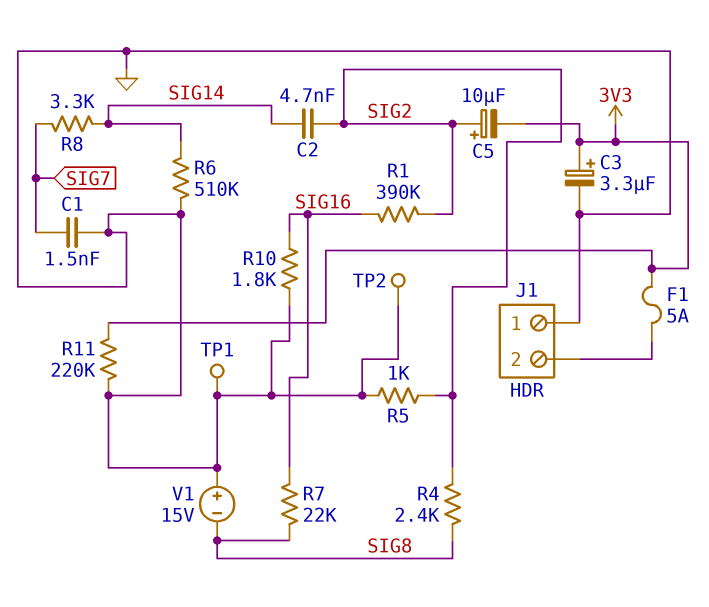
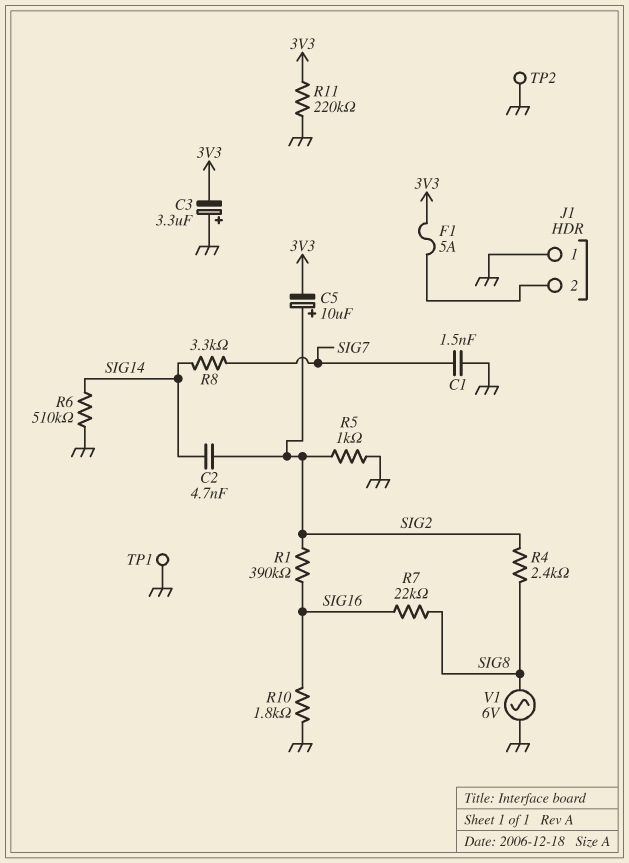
C3: 3.3uF (plus 3V3, minus GND) -> 3.3uF (plus GND, minus 3V3)
V1: 15V (plus GND, minus SIG8) -> AC 6V (GND, SIG8)

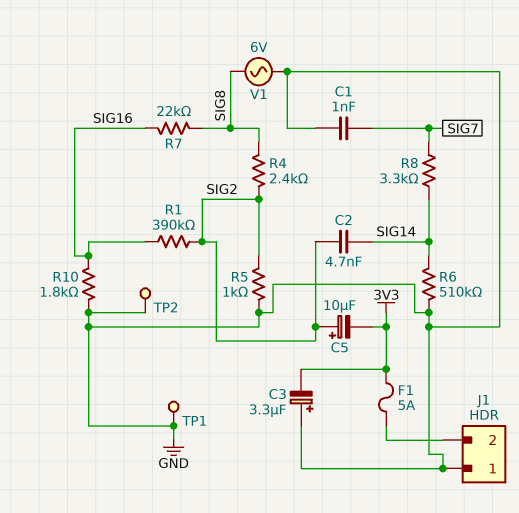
C1: 1.5nF (GND, SIG7) -> 1nF (GND, SIG7)
R11: 220k (3V3, GND) -> none

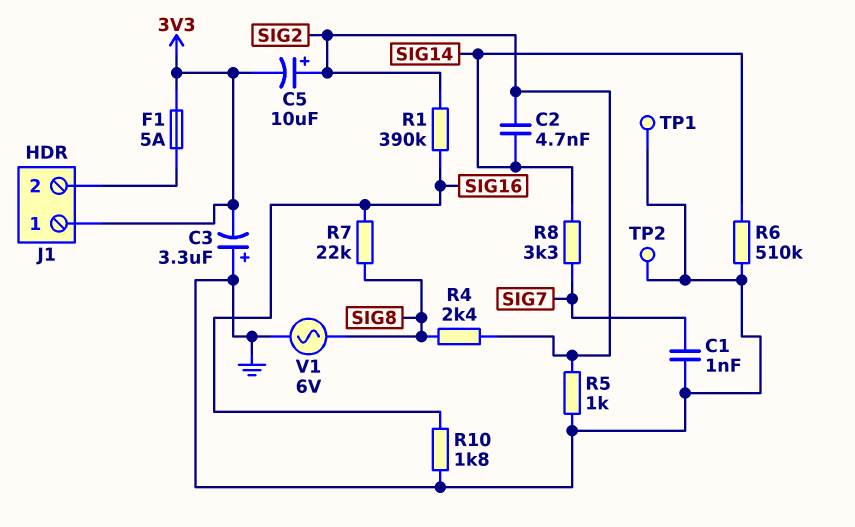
J1 pin 1: GND -> 3V3

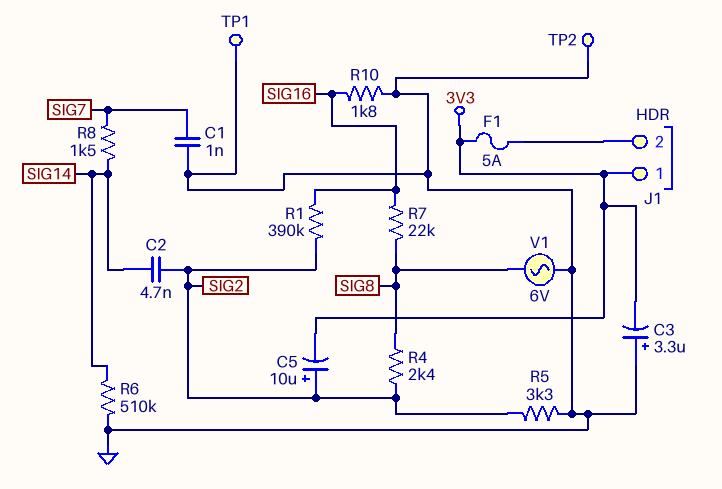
R5: 1k (GND, SIG2) -> 3.3k (GND, SIG2)
R8: 3.3k (SIG7, SIG14) -> 1.5k (SIG7, SIG14)

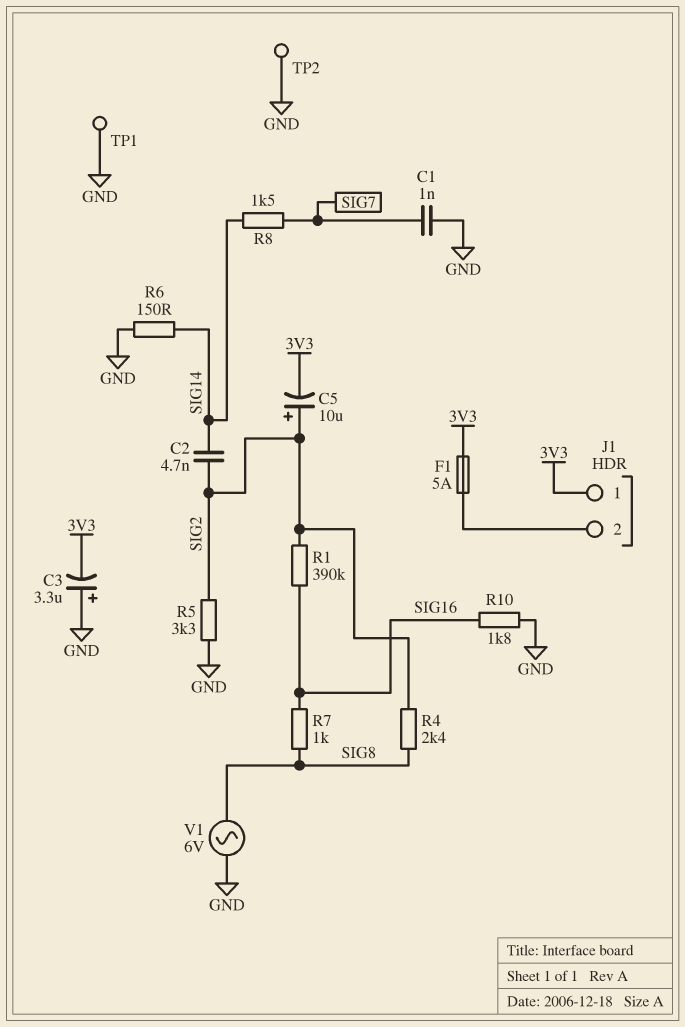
R6: 510k (GND, SIG14) -> 150 (GND, SIG14)
R7: 22k (SIG8, SIG16) -> 1k (SIG8, SIG16)

